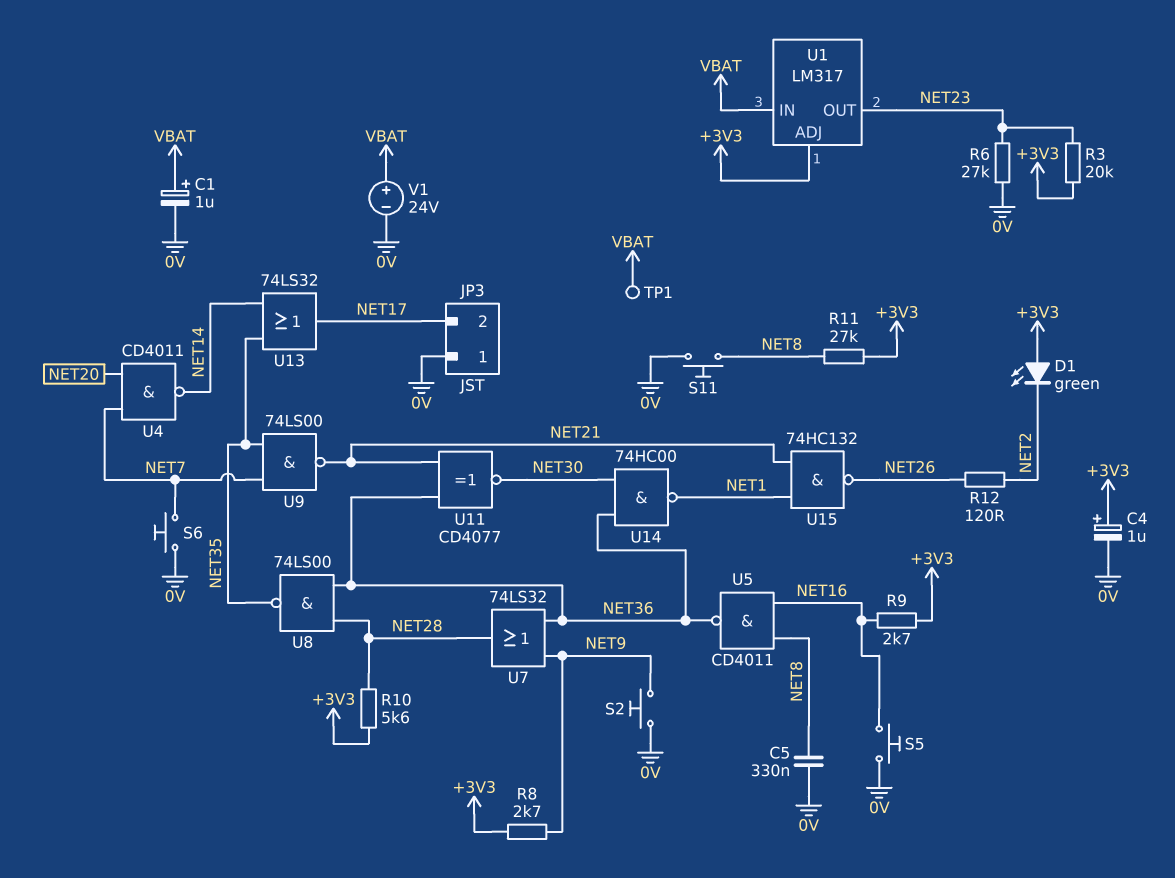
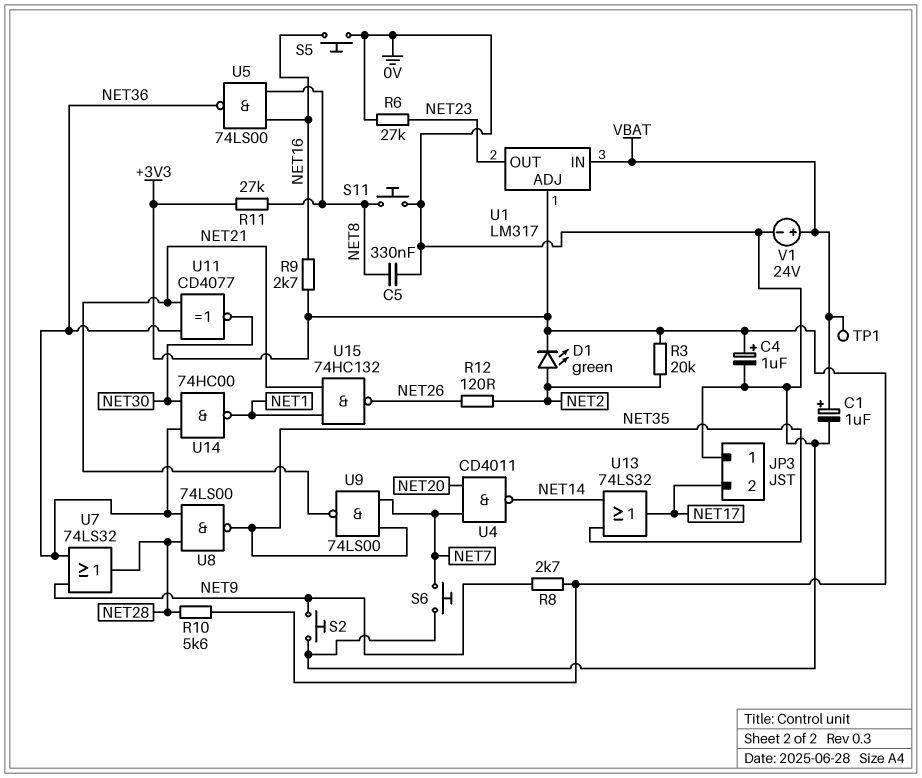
D1: LED green (A +3V3, K NET2) -> LED green (A NET2, K +3V3)
R3: 20k (+3V3, NET23) -> 20k (+3V3, NET2)
U5: NAND CD4011 (in NET8, in NET16, out NET36) -> NAND 74LS00 (in NET8, in NET16, out NET36)

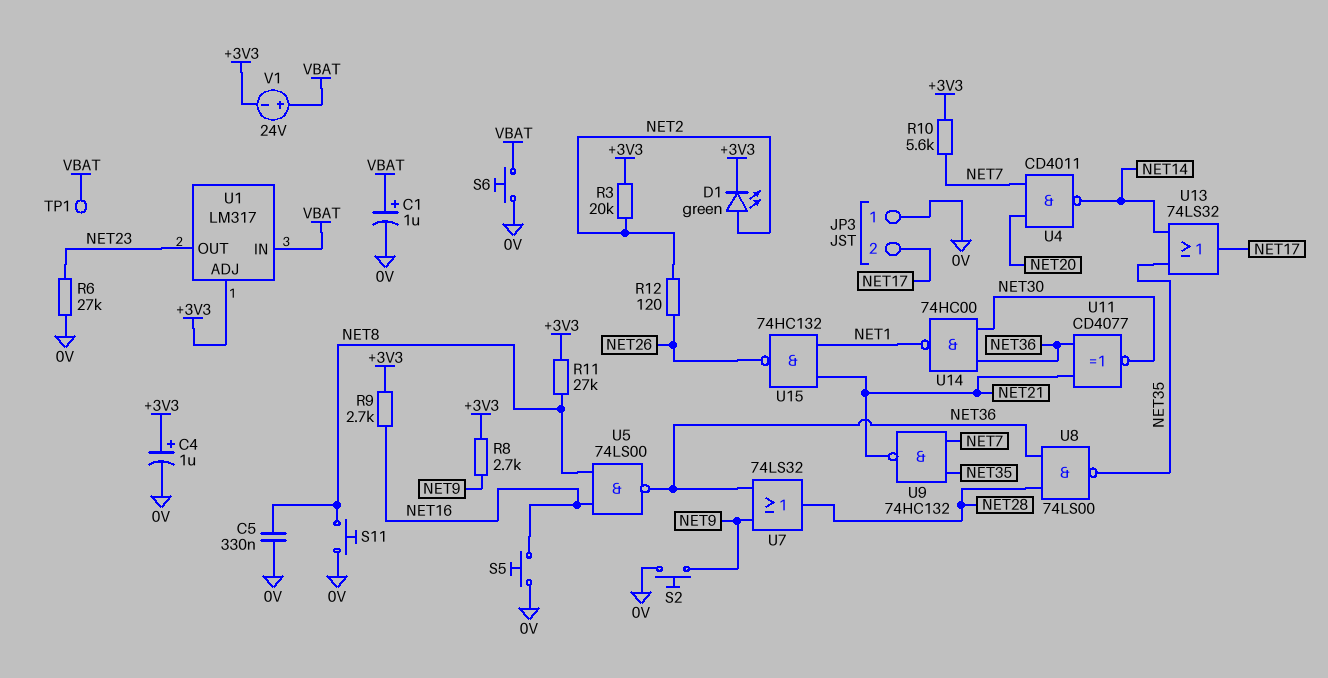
R10: 5.6k (+3V3, NET28) -> 5.6k (+3V3, NET7)
S6: button (0V, NET7) -> button (0V, VBAT)
U9: NAND 74LS00 (in NET7, in NET35, out NET21) -> NAND 74HC132 (in NET7, in NET35, out NET21)
V1: 24V (plus VBAT, minus 0V) -> 24V (plus VBAT, minus +3V3)

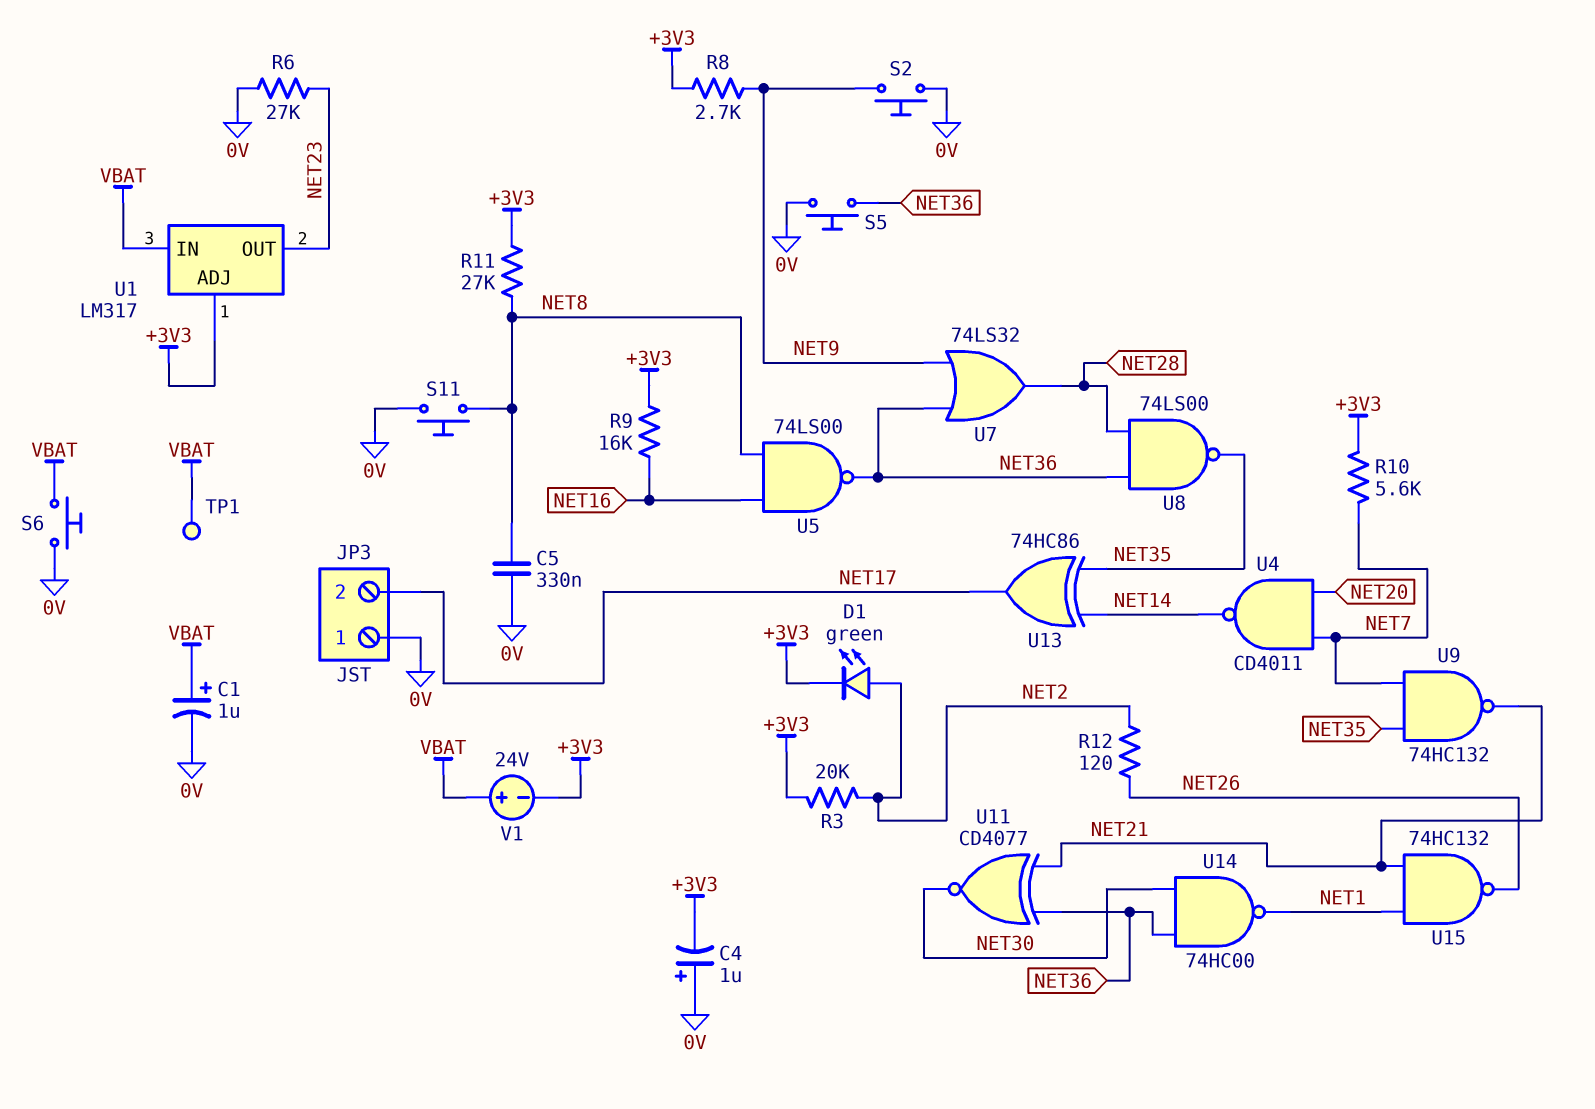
C4: 1uF (plus +3V3, minus 0V) -> 1uF (plus 0V, minus +3V3)
R9: 2.7k (+3V3, NET16) -> 16k (+3V3, NET16)
S5: button (0V, NET16) -> button (0V, NET36)
U13: OR 74LS32 (in NET14, in NET35, out NET17) -> XOR 74HC86 (in NET14, in NET35, out NET17)

